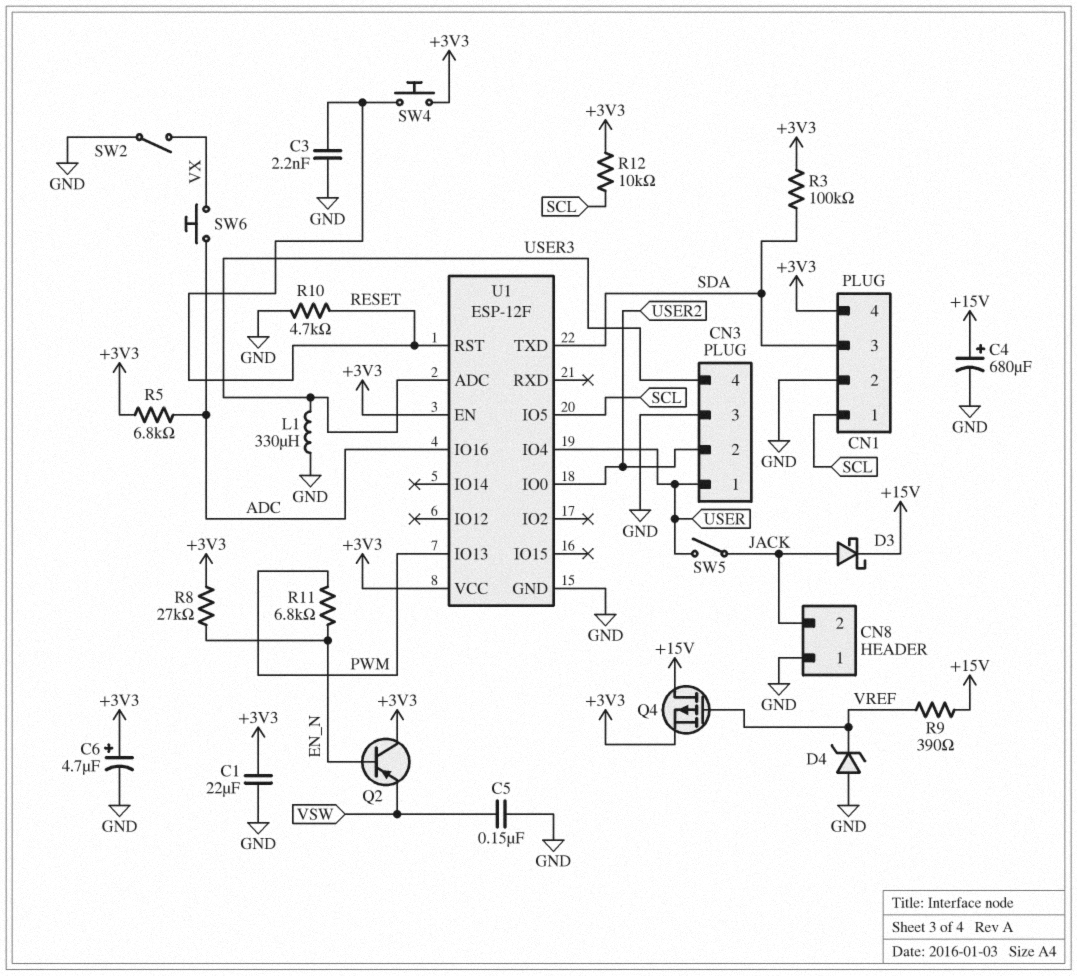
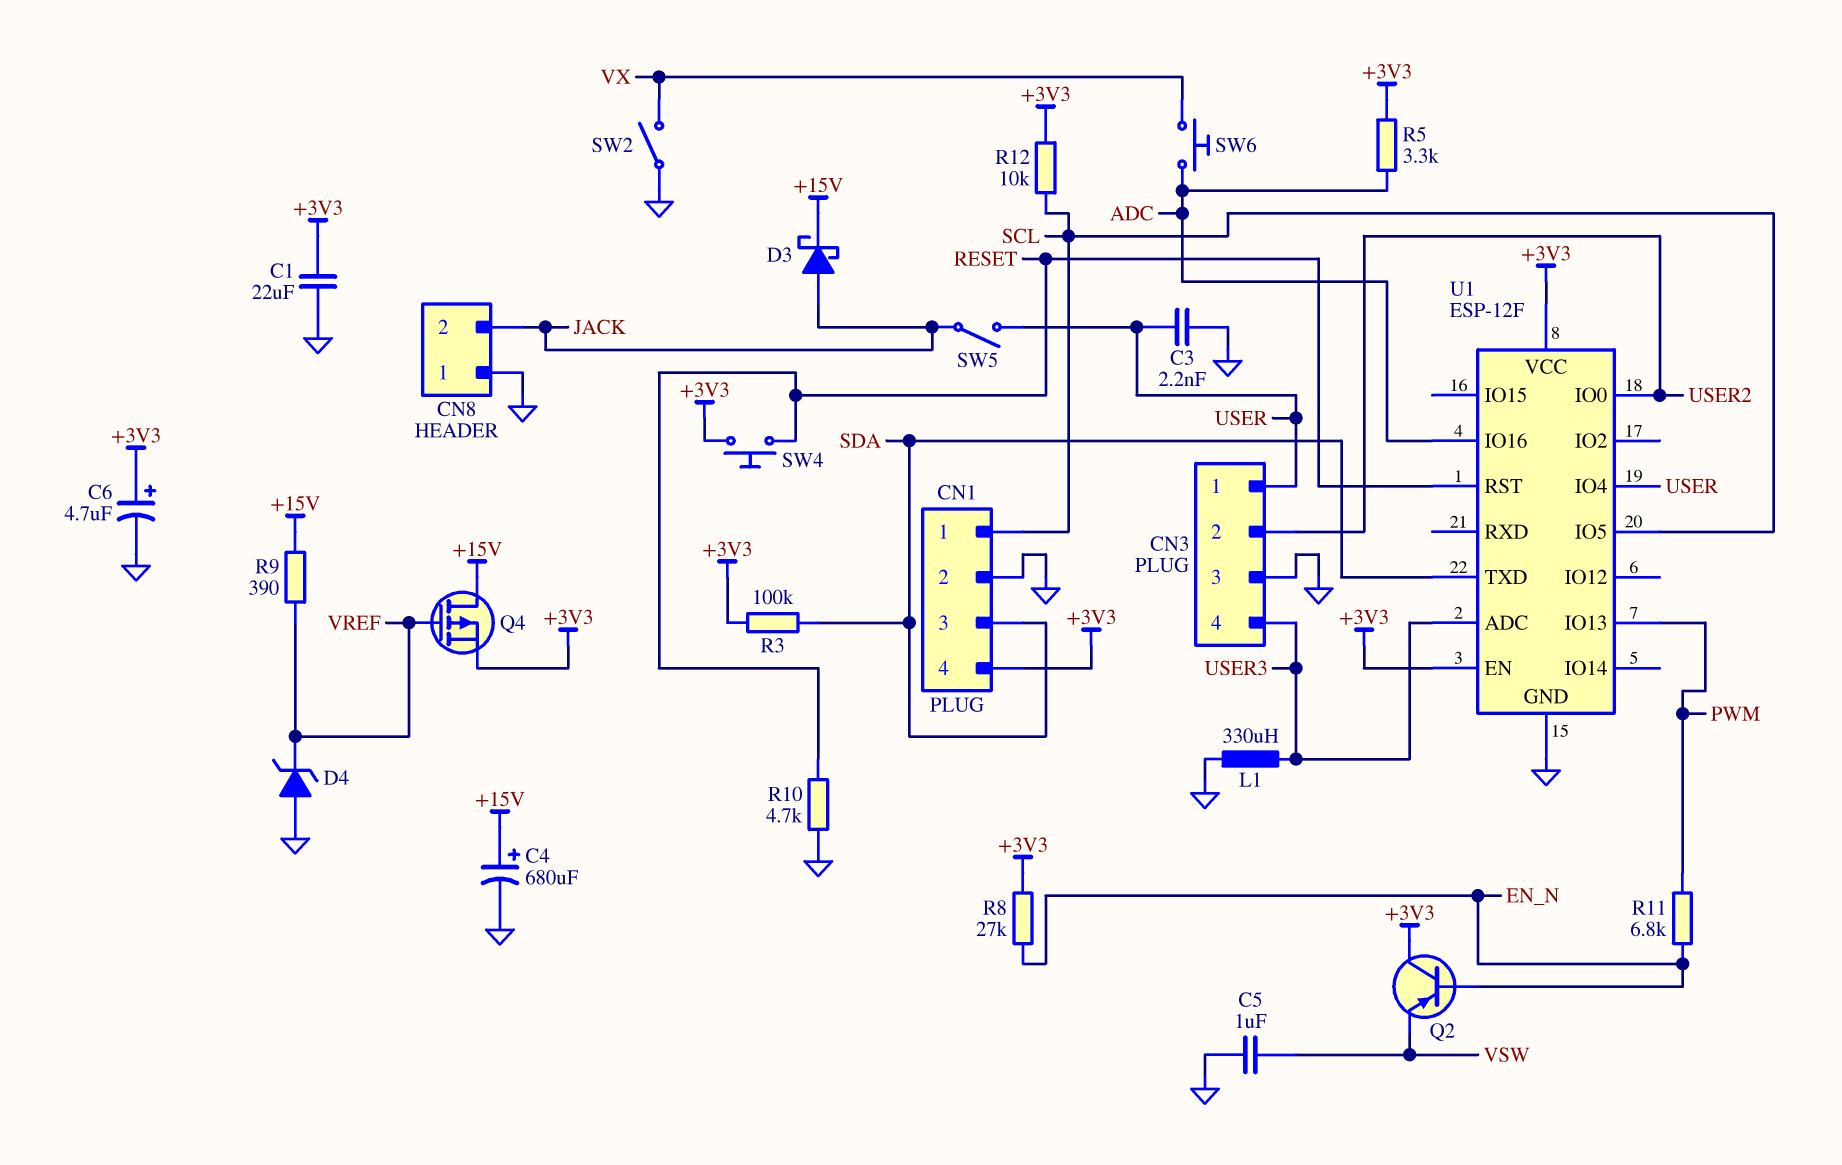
C3: 2.2nF (GND, RESET) -> 2.2nF (GND, USER)
C5: 150nF (GND, VSW) -> 1uF (GND, VSW)
R5: 6.8k (+3V3, ADC) -> 3.3k (+3V3, ADC)

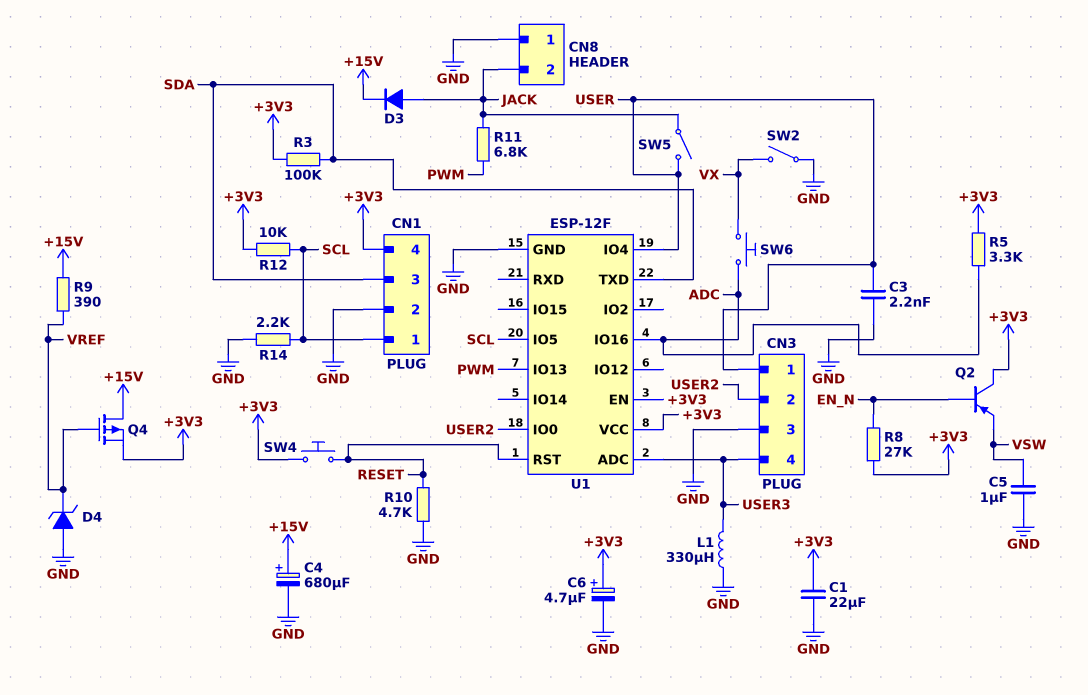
D3: schottky (A JACK, K +15V) -> diode (A JACK, K +15V)
R11: 6.8k (EN_N, PWM) -> 6.8k (JACK, PWM)
R14: none -> 2.2k (GND, SCL)

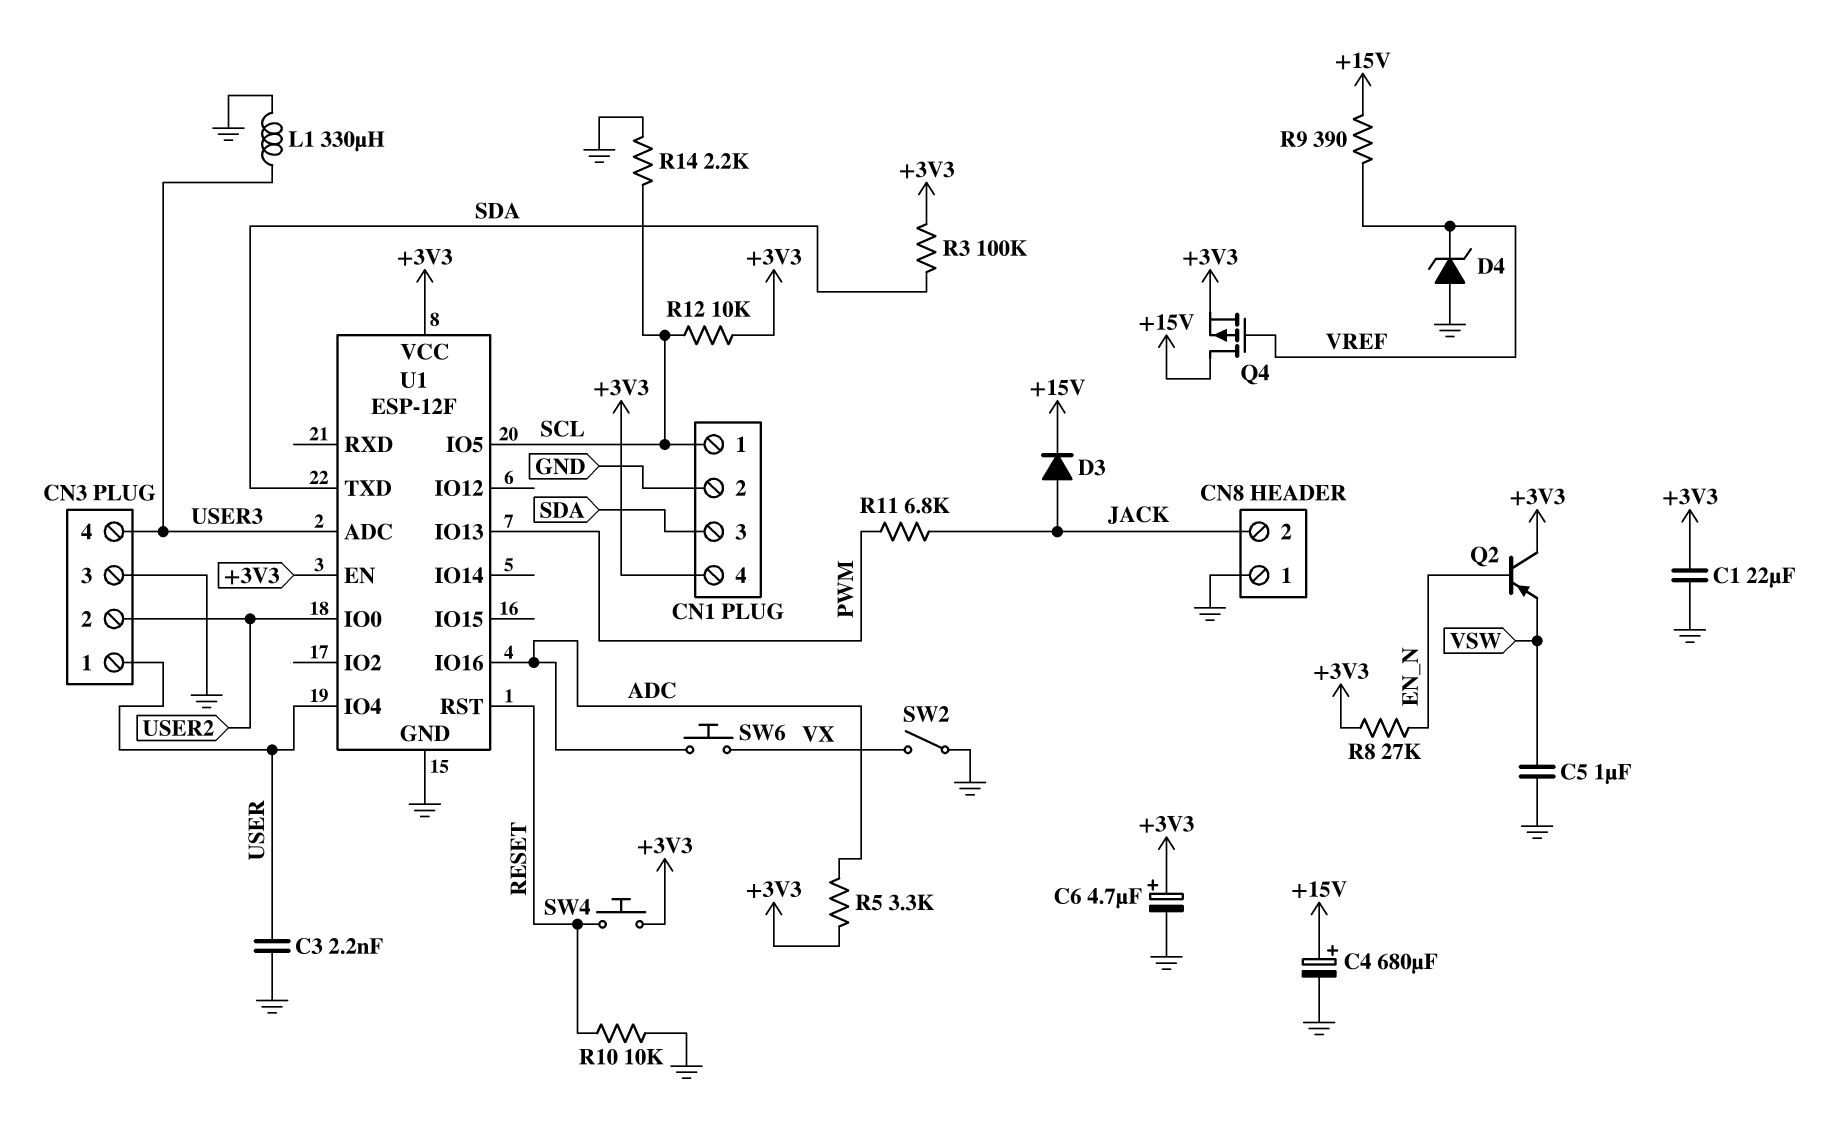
R10: 4.7k (GND, RESET) -> 10k (GND, RESET)
SW5: switch (JACK, USER) -> none

